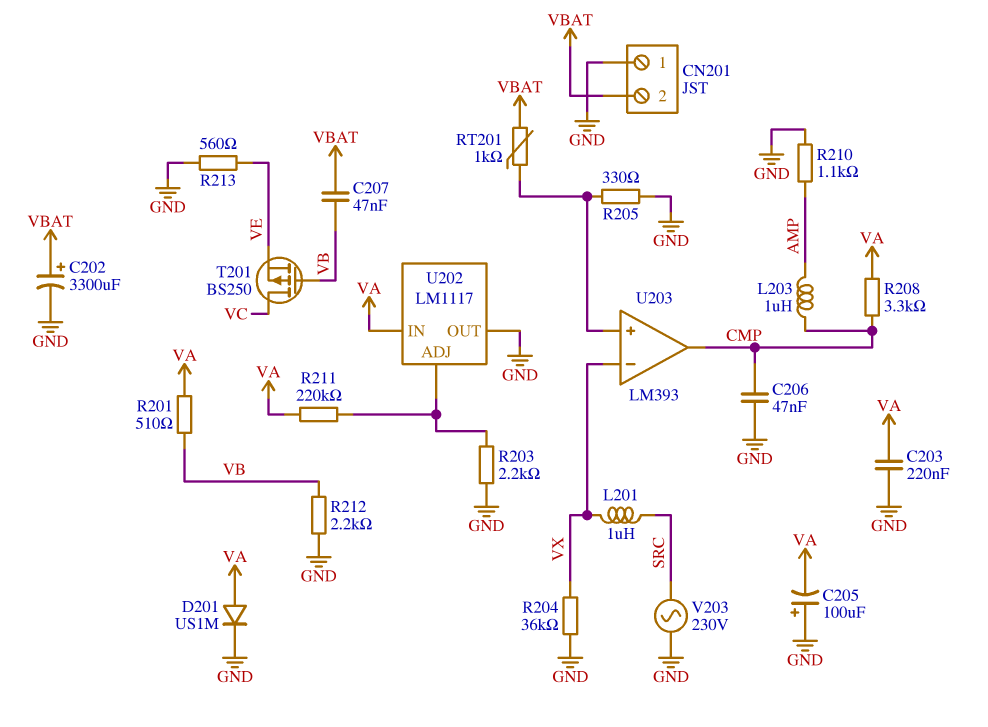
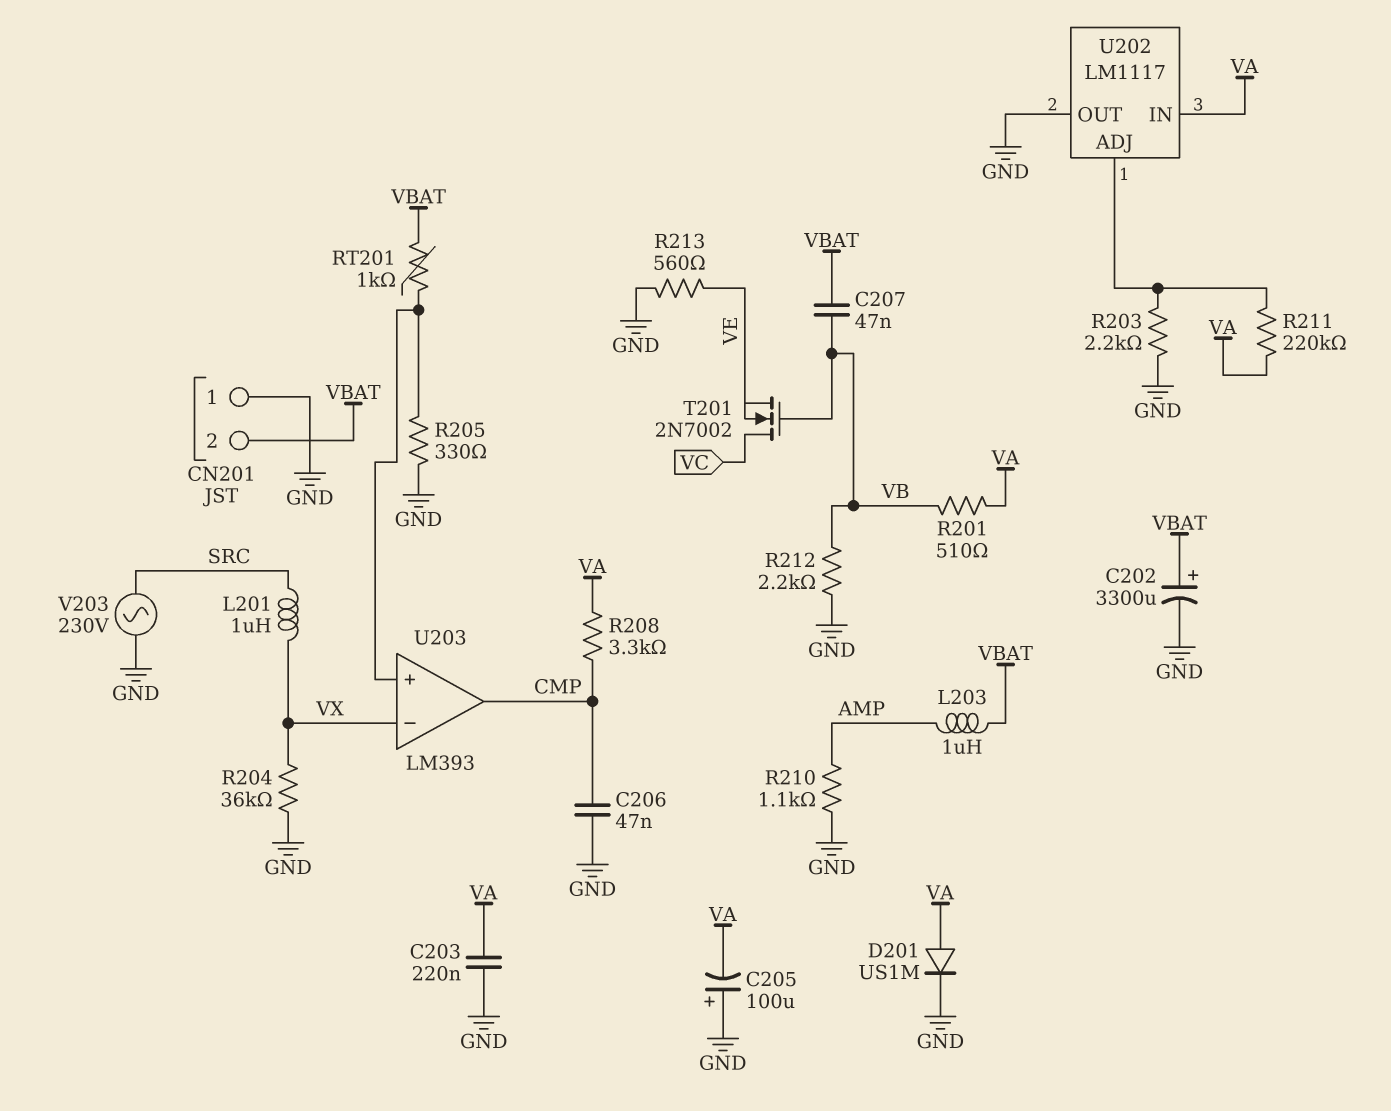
L203: 1uH (AMP, CMP) -> 1uH (AMP, VBAT)
T201: PMOS BS250 (G VB, D VC, S VE) -> NMOS 2N7002 (G VB, D VC, S VE)

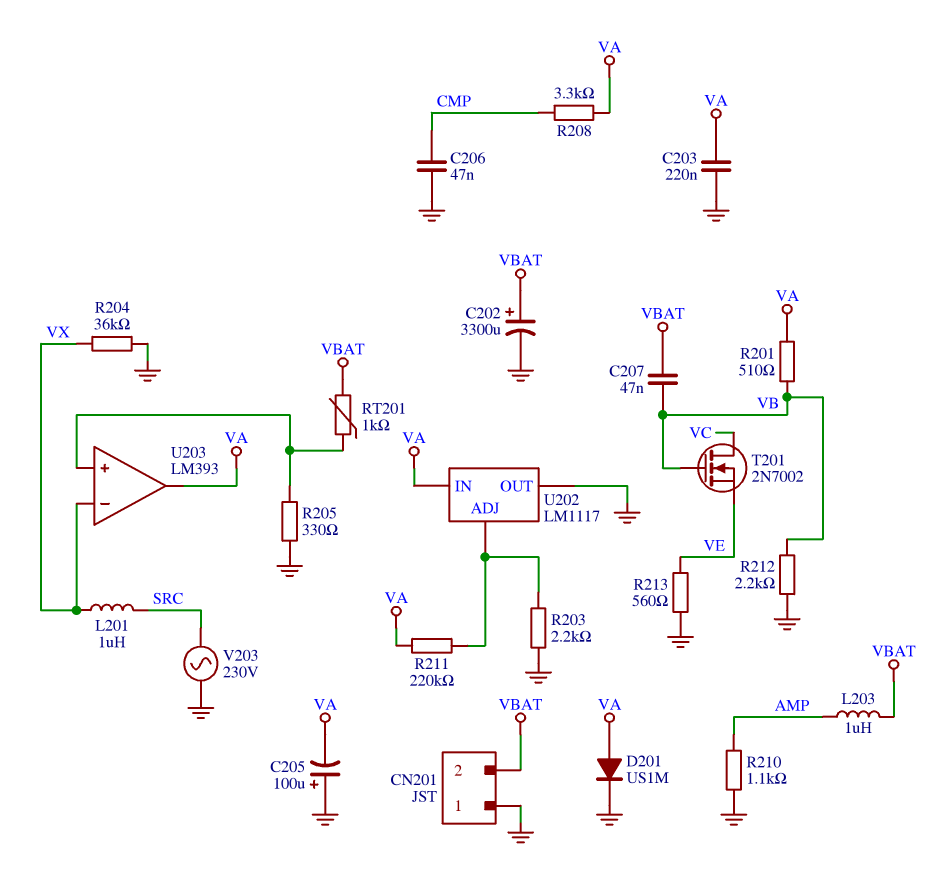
U203 pin out: CMP -> VA

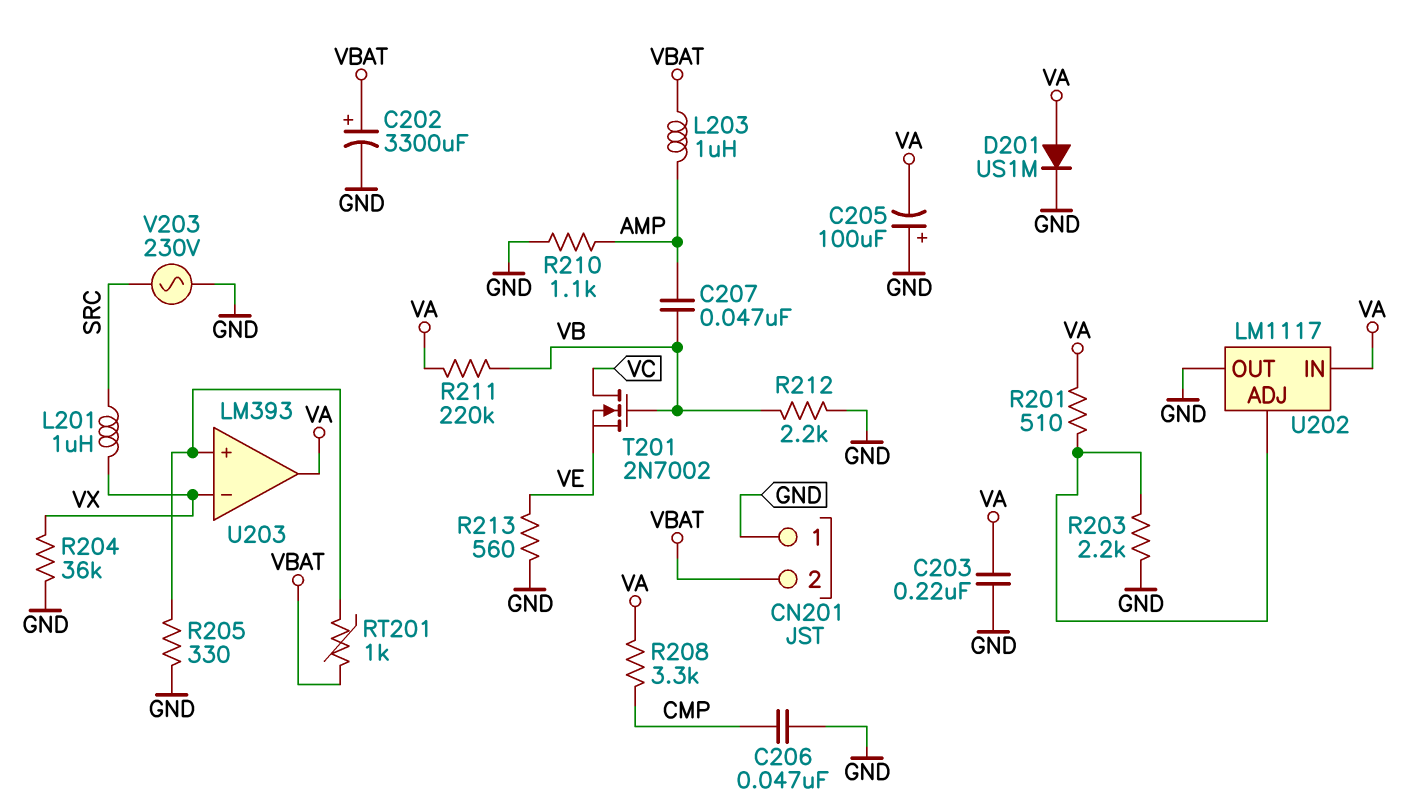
C207: 47nF (VB, VBAT) -> 47nF (AMP, VB)
R201: 510 (VA, VB) -> 510 (U202/ADJ, VA)
R211: 220k (U202/ADJ, VA) -> 220k (VA, VB)

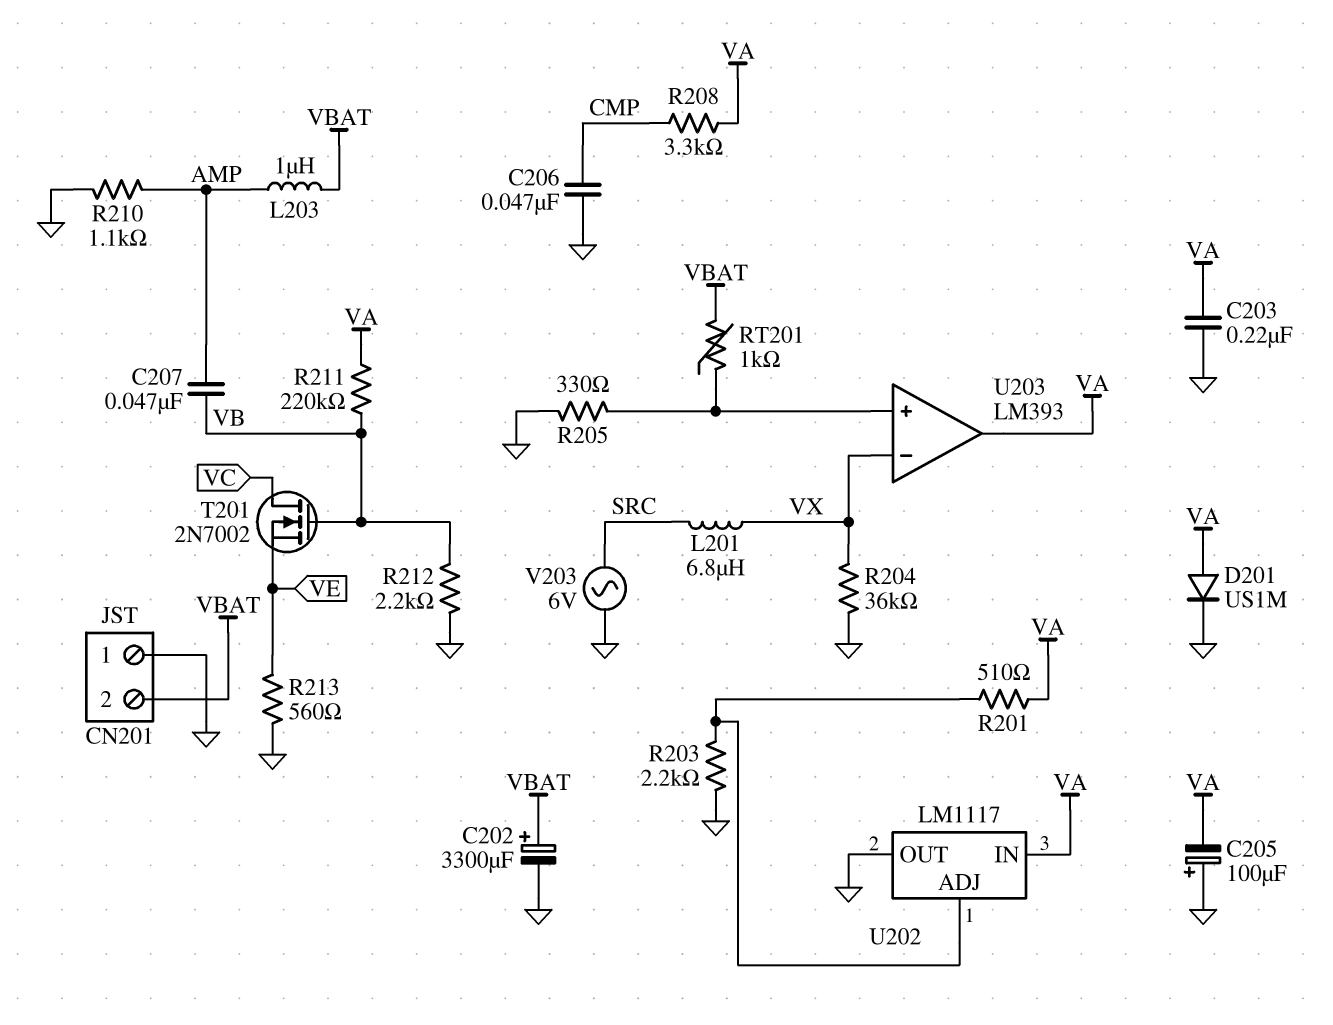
L201: 1uH (SRC, VX) -> 6.8uH (SRC, VX)
V203: AC 230V (GND, SRC) -> AC 6V (GND, SRC)

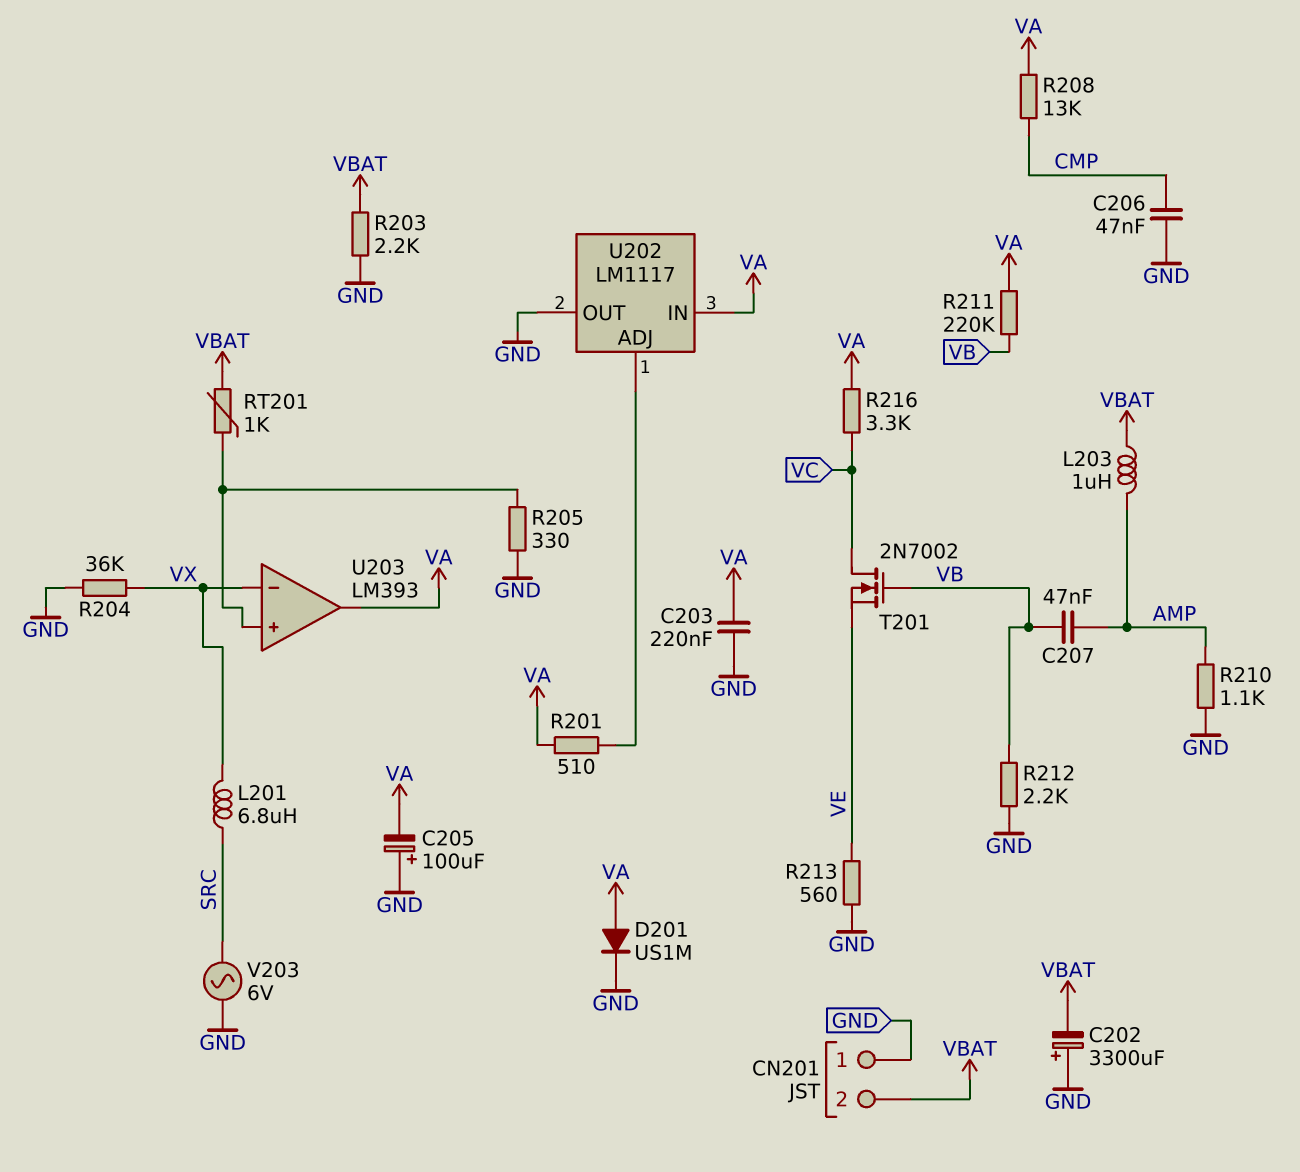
C202: 3300uF (plus VBAT, minus GND) -> 3300uF (plus GND, minus VBAT)
R203: 2.2k (GND, U202/ADJ) -> 2.2k (GND, VBAT)
R208: 3.3k (CMP, VA) -> 13k (CMP, VA)
R216: none -> 3.3k (VA, VC)

